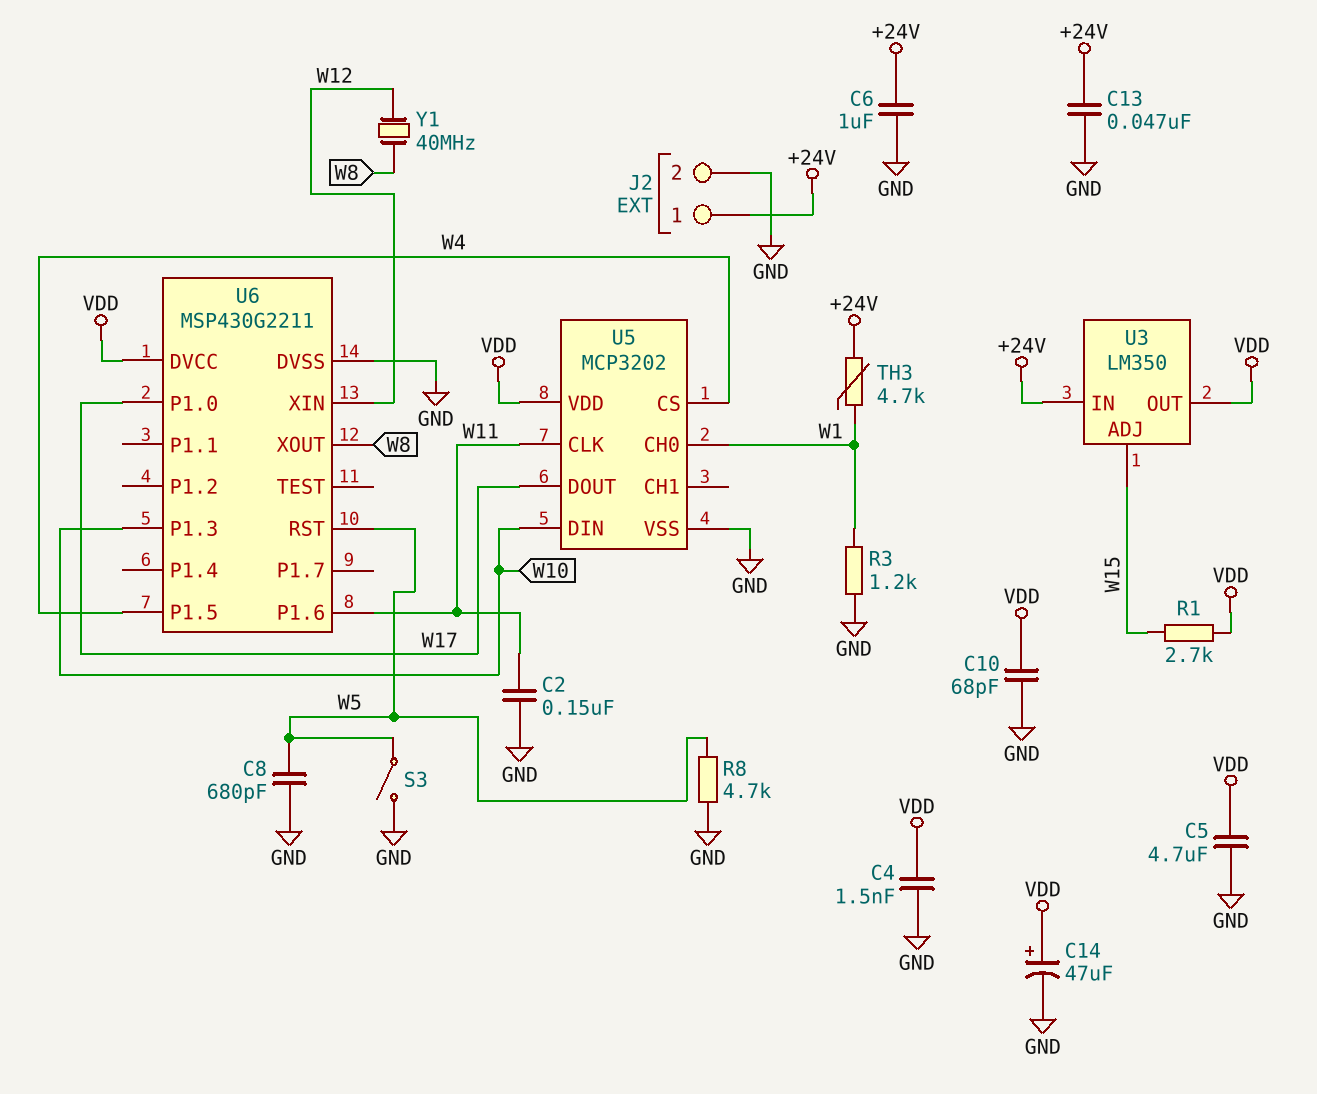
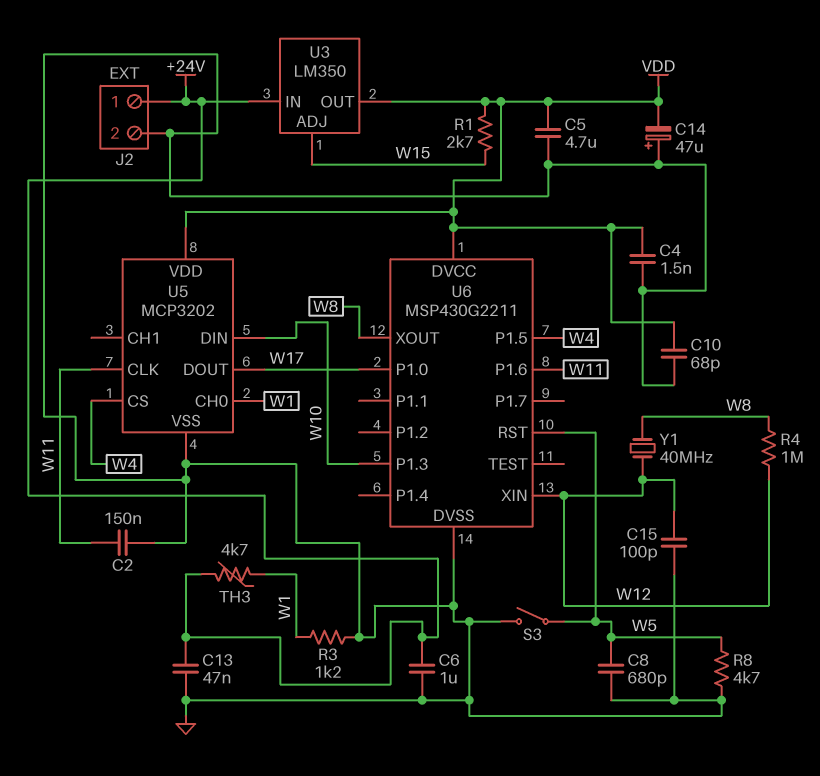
C14: 47uF (plus VDD, minus GND) -> 47uF (plus GND, minus VDD)
C15: none -> 100pF (GND, W12)
R4: none -> 1M (W8, W12)

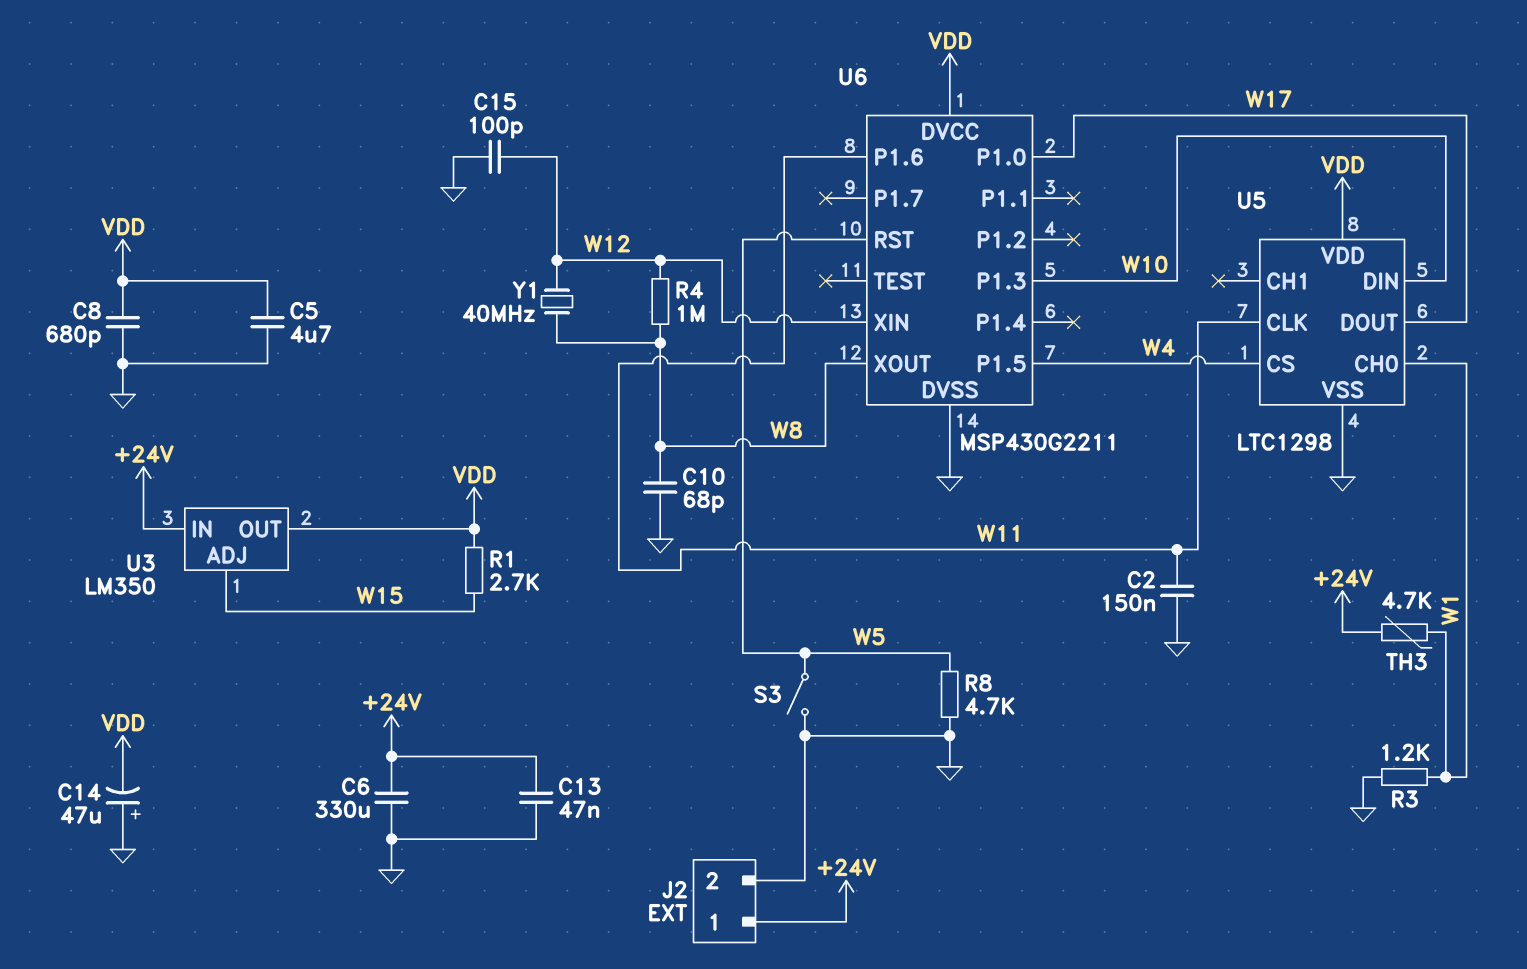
C4: 1.5nF (GND, VDD) -> none
C6: 1uF (+24V, GND) -> 330uF (+24V, GND)
C8: 680pF (GND, W5) -> 680pF (GND, VDD)
C10: 68pF (GND, VDD) -> 68pF (GND, W8)
U5: MCP3202 -> LTC1298

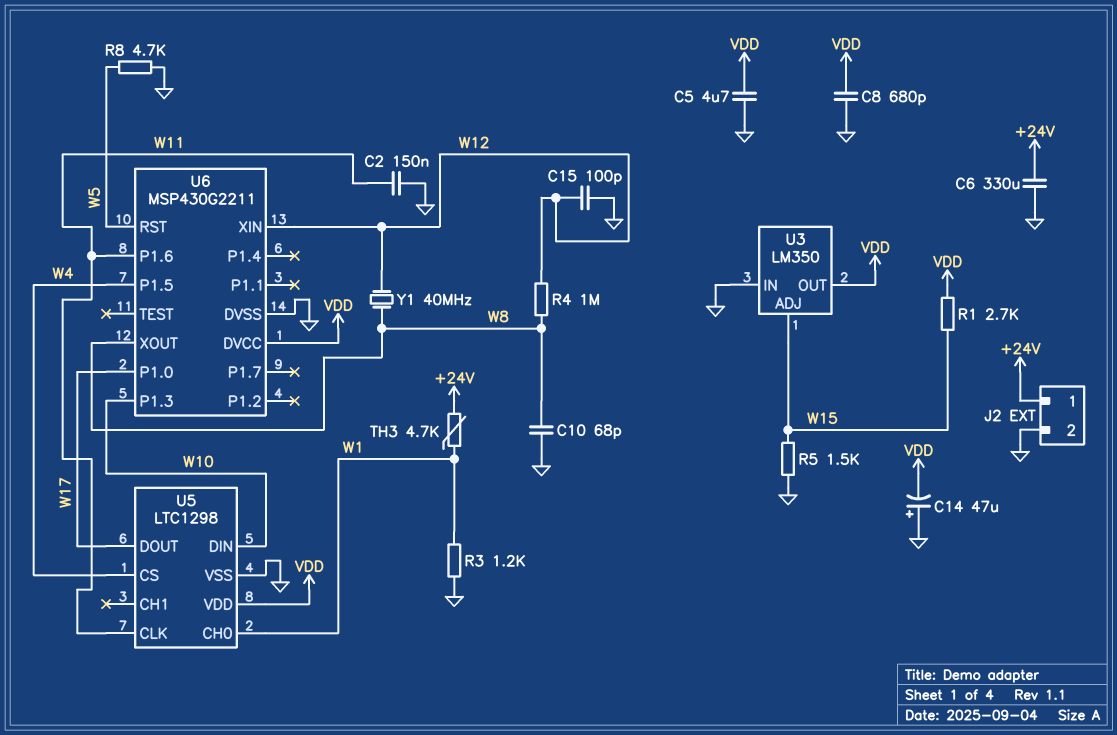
C13: 47nF (+24V, GND) -> none
R5: none -> 1.5k (GND, W15)
S3: switch (GND, W5) -> none
U3 pin IN: +24V -> GND

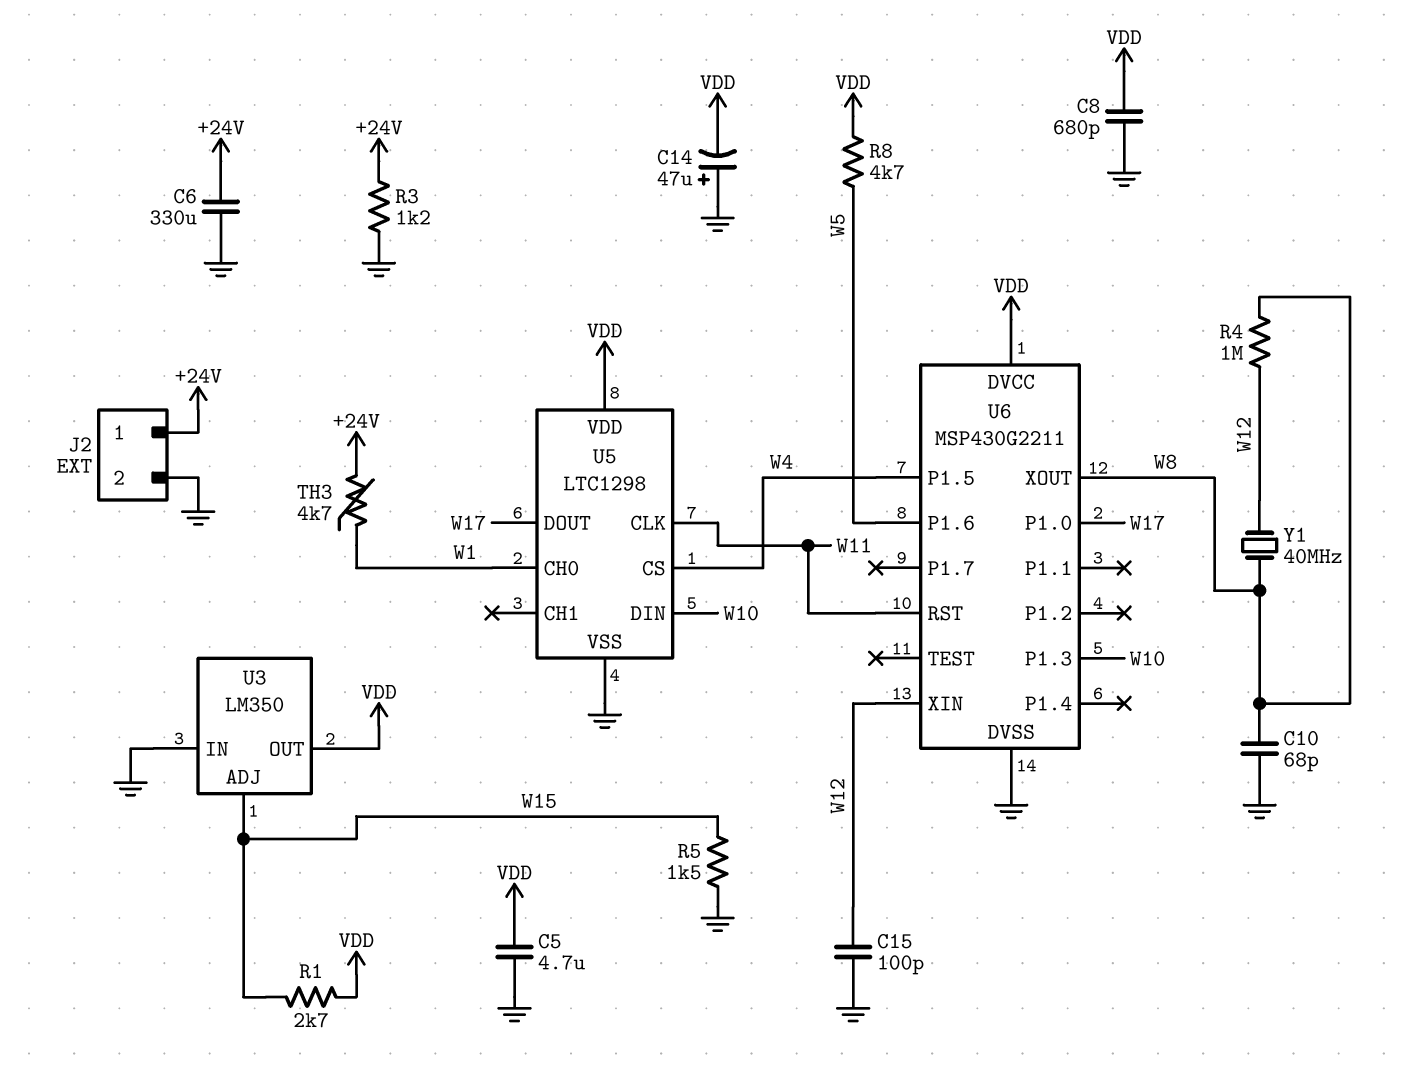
C2: 150nF (GND, W11) -> none
R3: 1.2k (GND, W1) -> 1.2k (+24V, GND)
R8: 4.7k (GND, W5) -> 4.7k (VDD, W5)
U6 pin P1.6: W11 -> W5
U6 pin RST: W5 -> W11

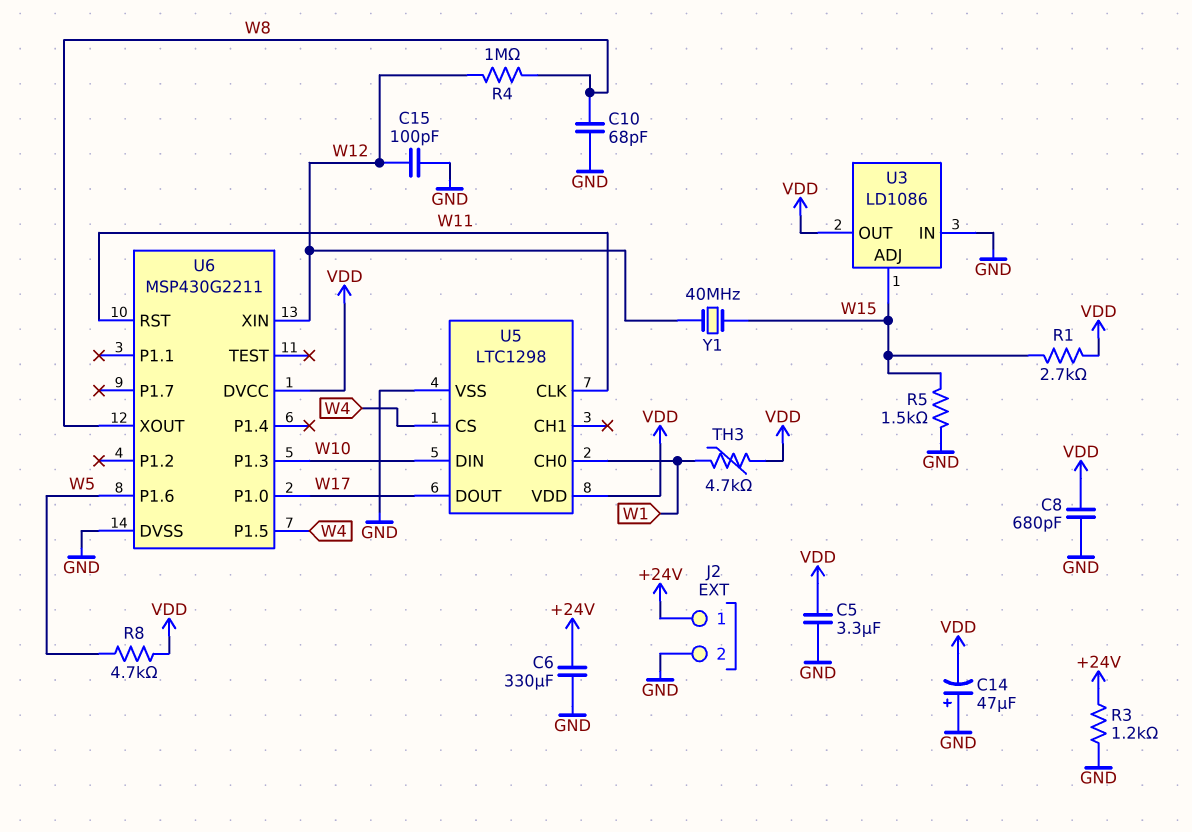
C5: 4.7uF (GND, VDD) -> 3.3uF (GND, VDD)
TH3: 4.7k (+24V, W1) -> 4.7k (VDD, W1)
U3: LM350 -> LD1086
Y1: 40MHz (W8, W12) -> 40MHz (W12, W15)

